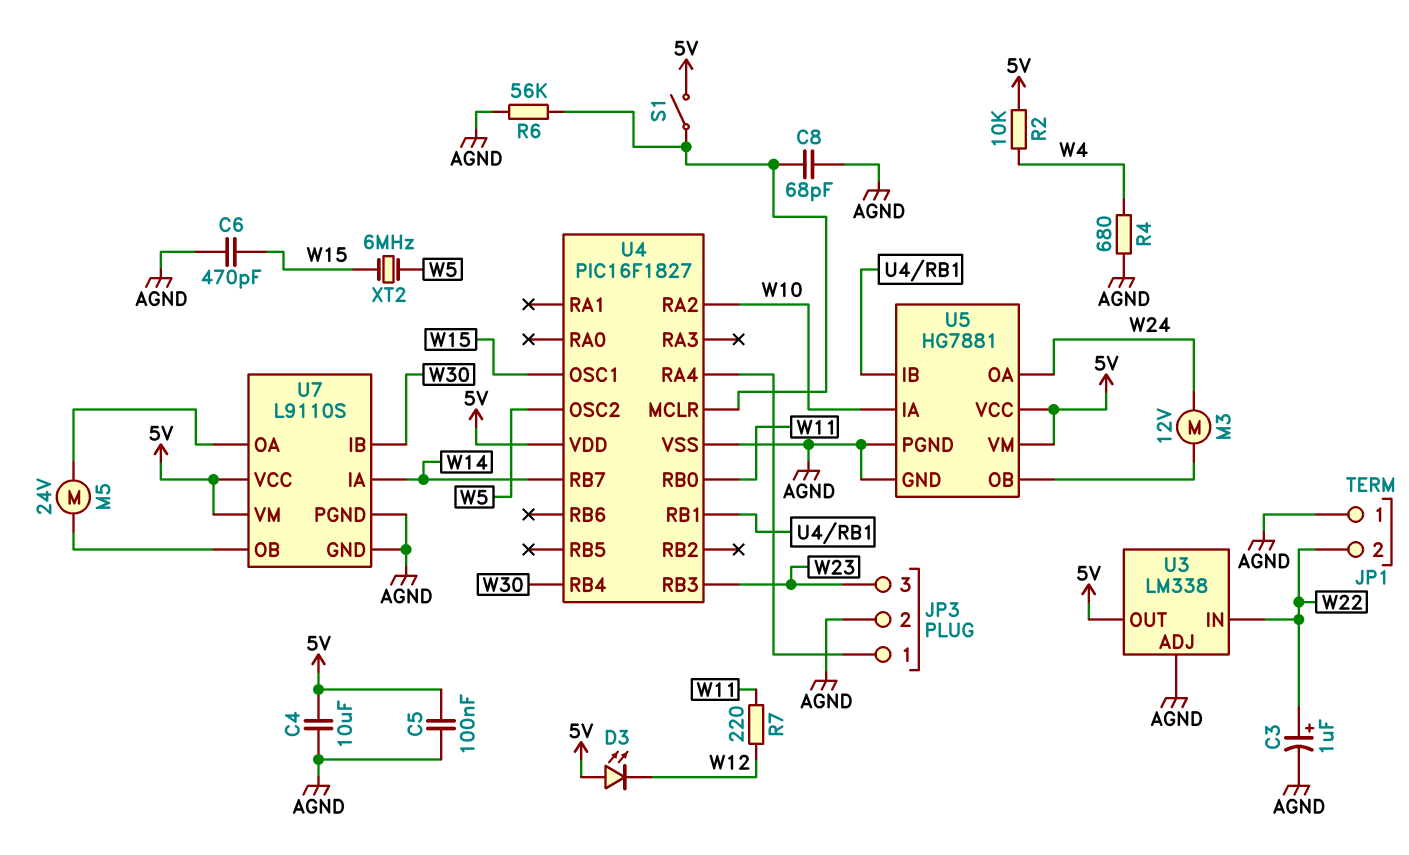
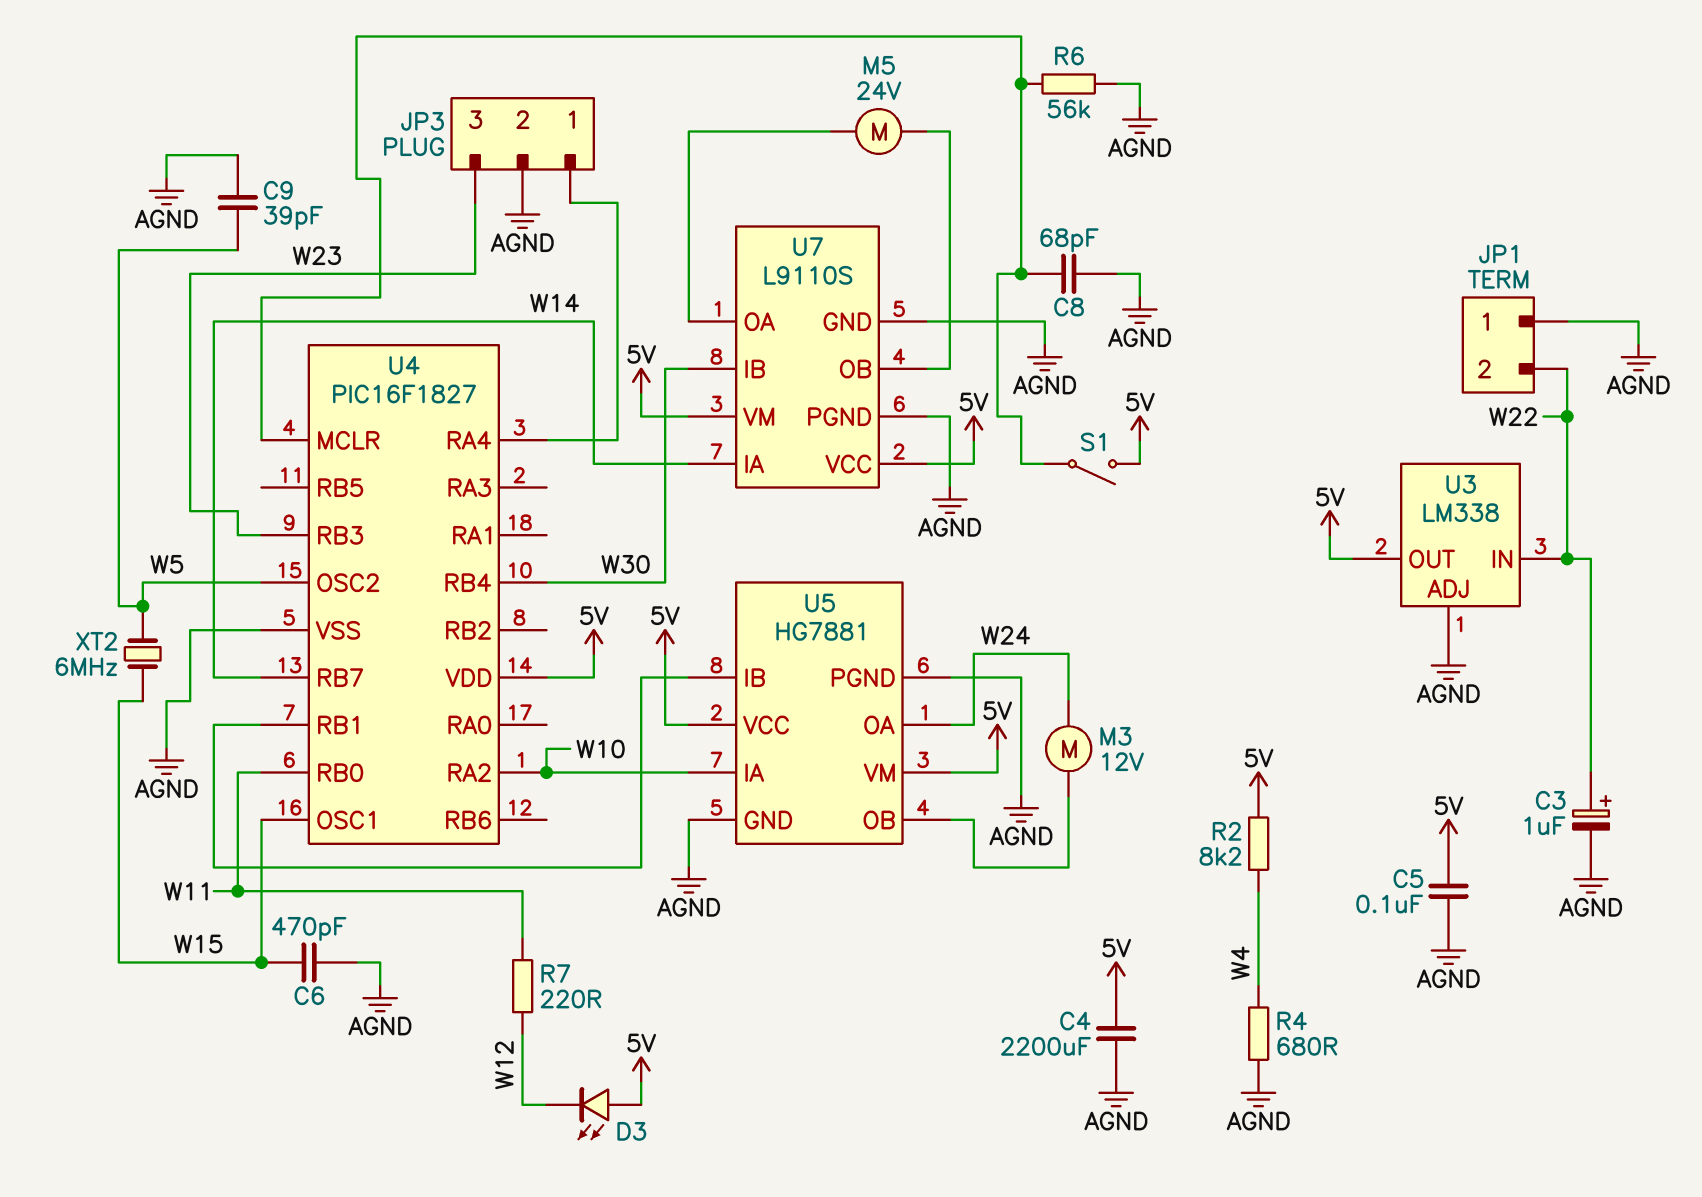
C4: 10uF (5V, AGND) -> 2200uF (5V, AGND)
C9: none -> 39pF (AGND, W5)
R2: 10k (5V, W4) -> 8.2k (5V, W4)

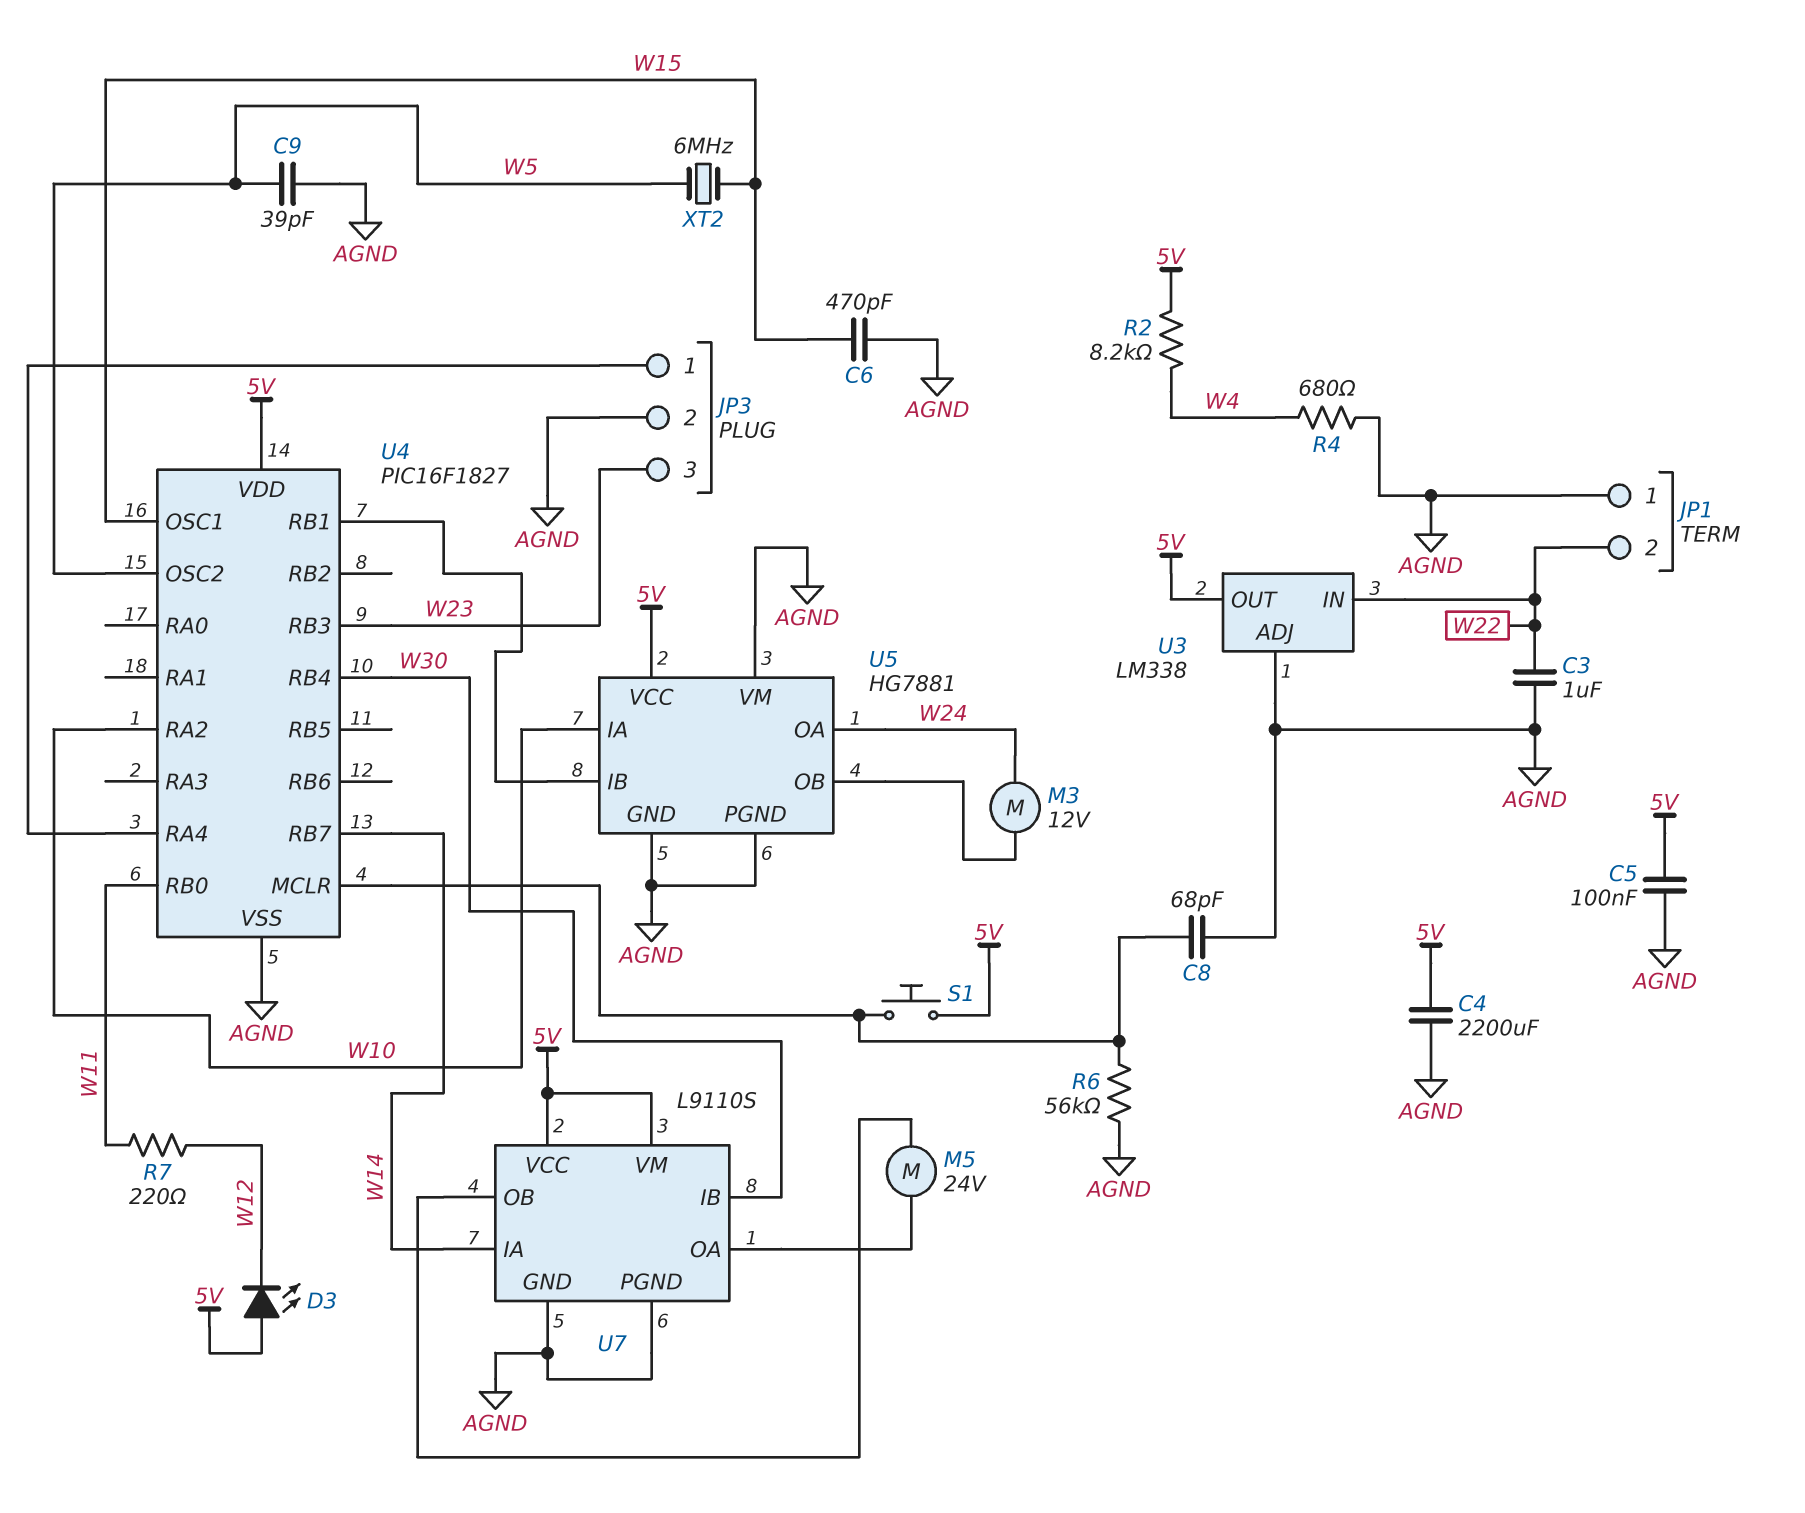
C3: 1uF (plus W22, minus AGND) -> 1uF (AGND, W22)
S1: switch (5V, U4/MCLR) -> button (5V, U4/MCLR)
U5 pin VM: 5V -> AGND

